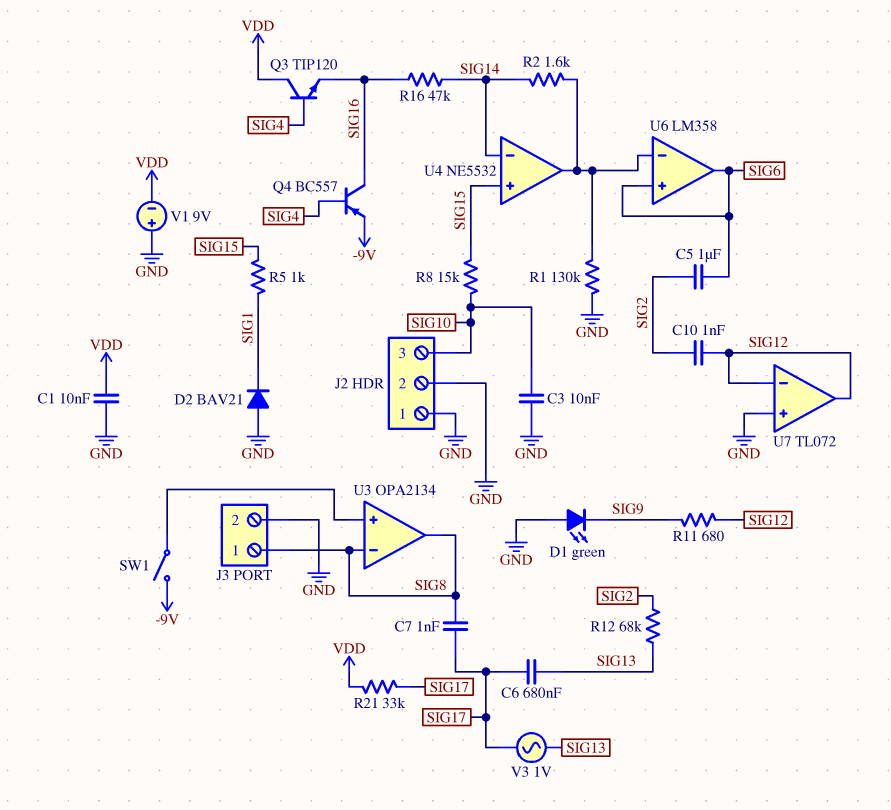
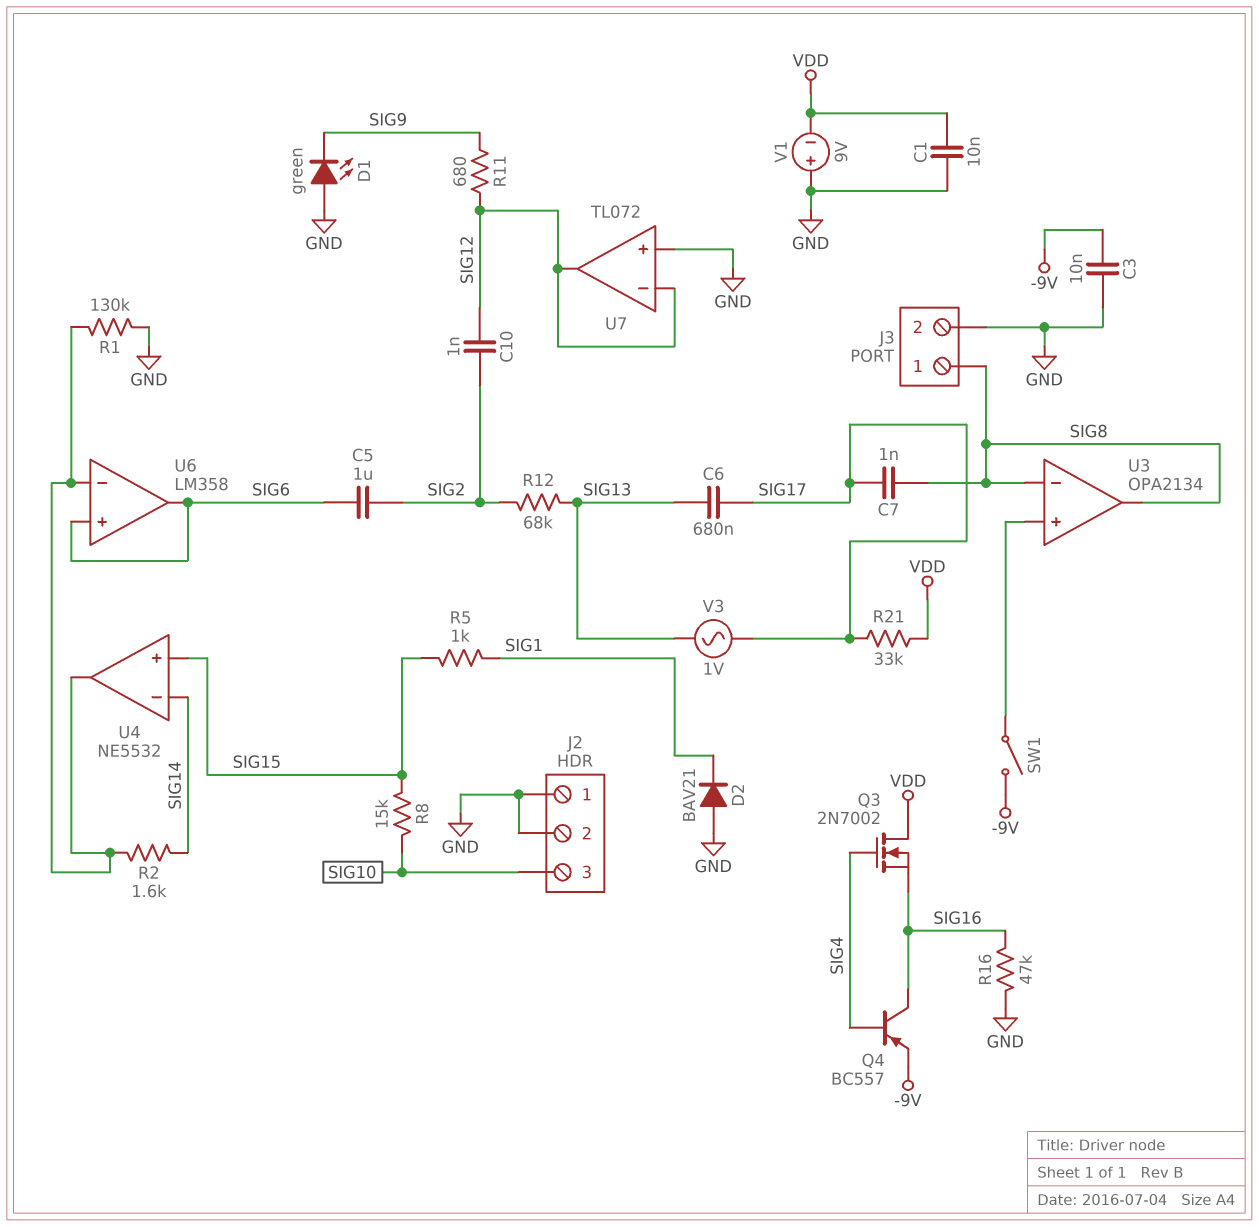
C3: 10nF (GND, SIG10) -> 10nF (-9V, GND)
Q3: NPN TIP120 (B SIG4, C VDD, E SIG16) -> NMOS 2N7002 (G SIG4, D VDD, S SIG16)
R16: 47k (SIG14, SIG16) -> 47k (GND, SIG16)

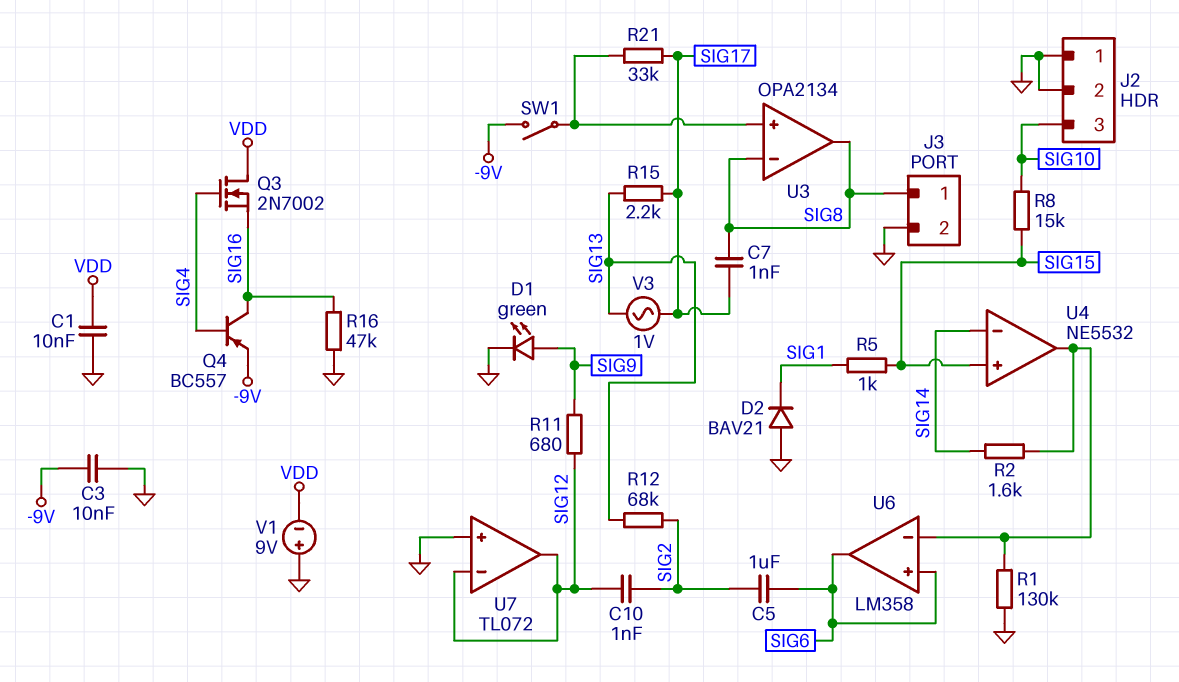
C6: 680nF (SIG13, SIG17) -> none
D1: LED green (A GND, K SIG9) -> LED green (A SIG9, K GND)
R15: none -> 2.2k (SIG13, SIG17)
R21: 33k (SIG17, VDD) -> 33k (SIG17, U3/in+)

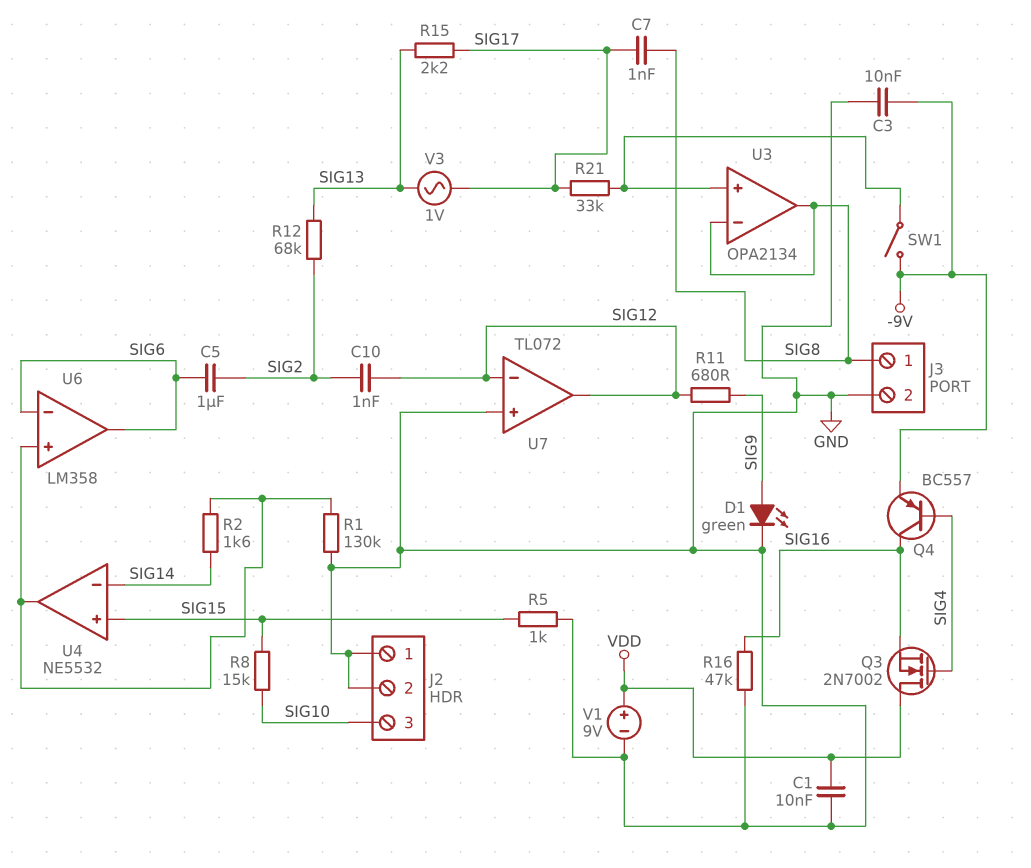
D2: diode BAV21 (A GND, K SIG1) -> none
R5: 1k (SIG1, SIG15) -> 1k (GND, SIG15)
U6 pin in+: SIG6 -> U4/out
U6 pin in-: U4/out -> SIG6
V1: 9V (plus GND, minus VDD) -> 9V (plus VDD, minus GND)

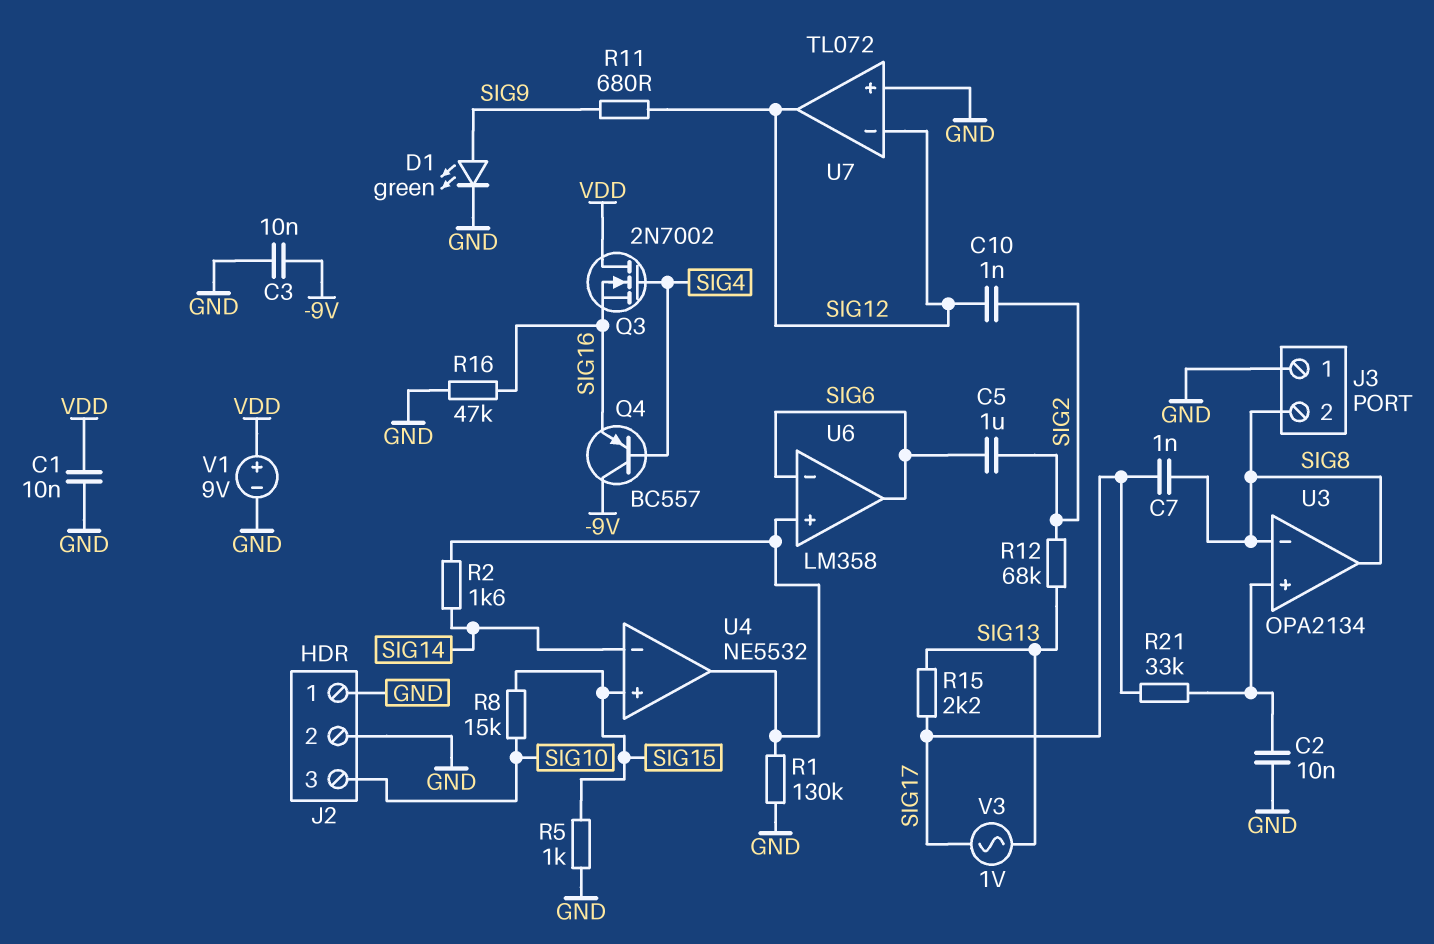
C2: none -> 10nF (GND, U3/in+)
J3 pin 1: SIG8 -> GND
J3 pin 2: GND -> SIG8
Q4: PNP BC557 (B SIG4, C SIG16, E -9V) -> PNP BC557 (B SIG4, C -9V, E SIG16)
SW1: switch (-9V, U3/in+) -> none

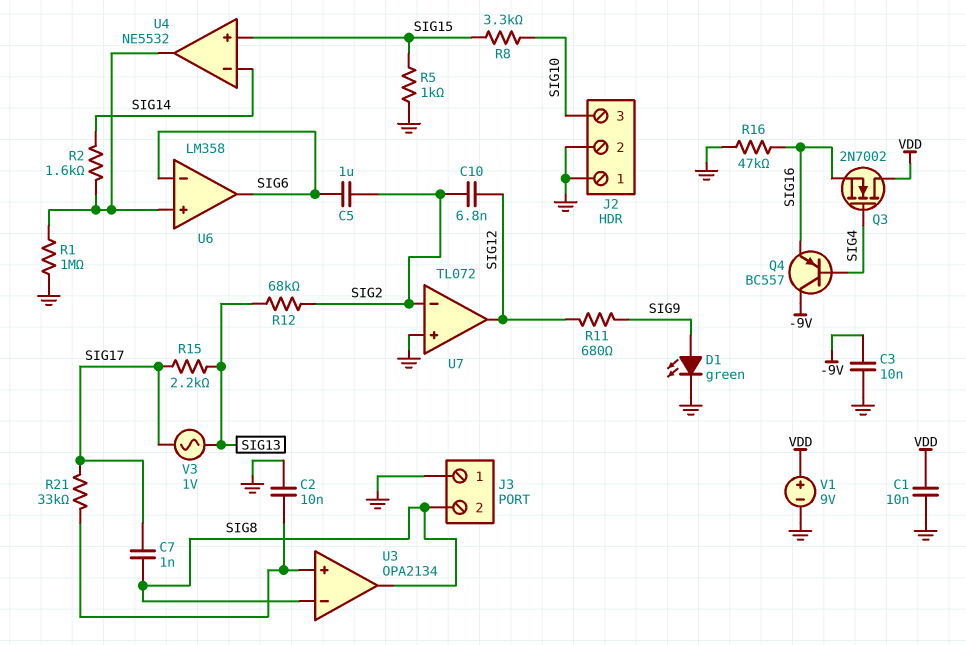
C10: 1nF (SIG2, SIG12) -> 6.8nF (SIG2, SIG12)
R1: 130k (GND, U4/out) -> 1M (GND, U4/out)
R8: 15k (SIG10, SIG15) -> 3.3k (SIG10, SIG15)
U7 pin in-: SIG12 -> SIG2

